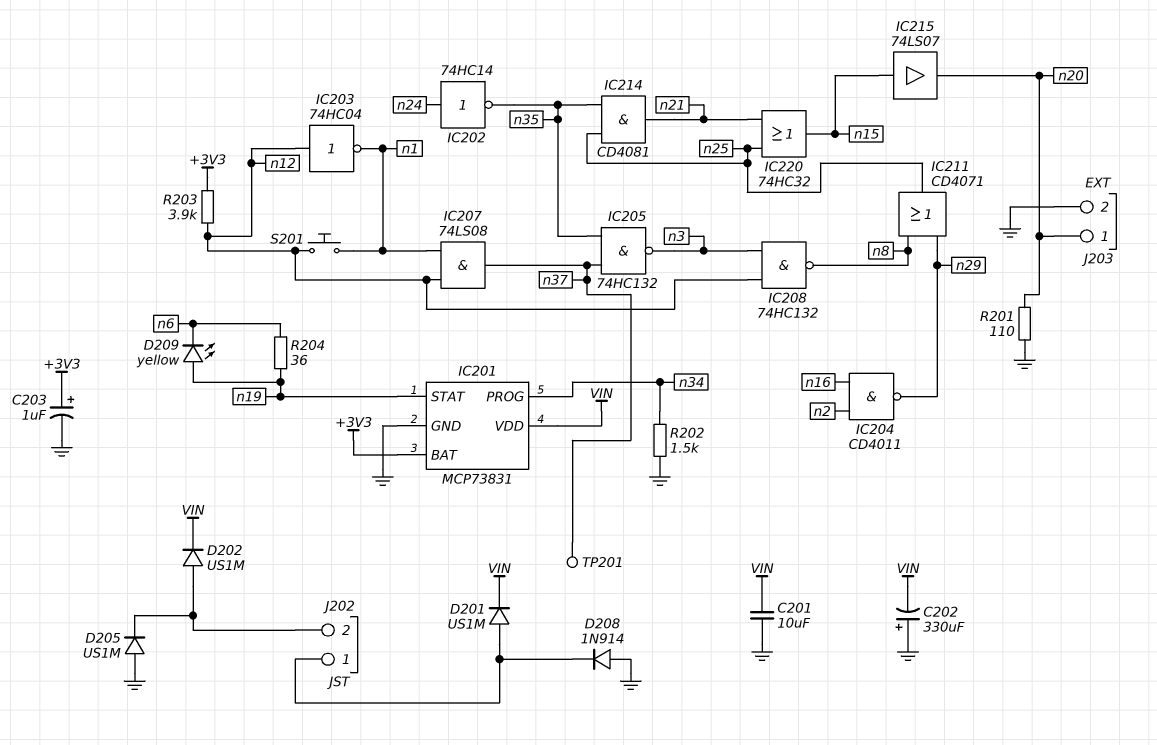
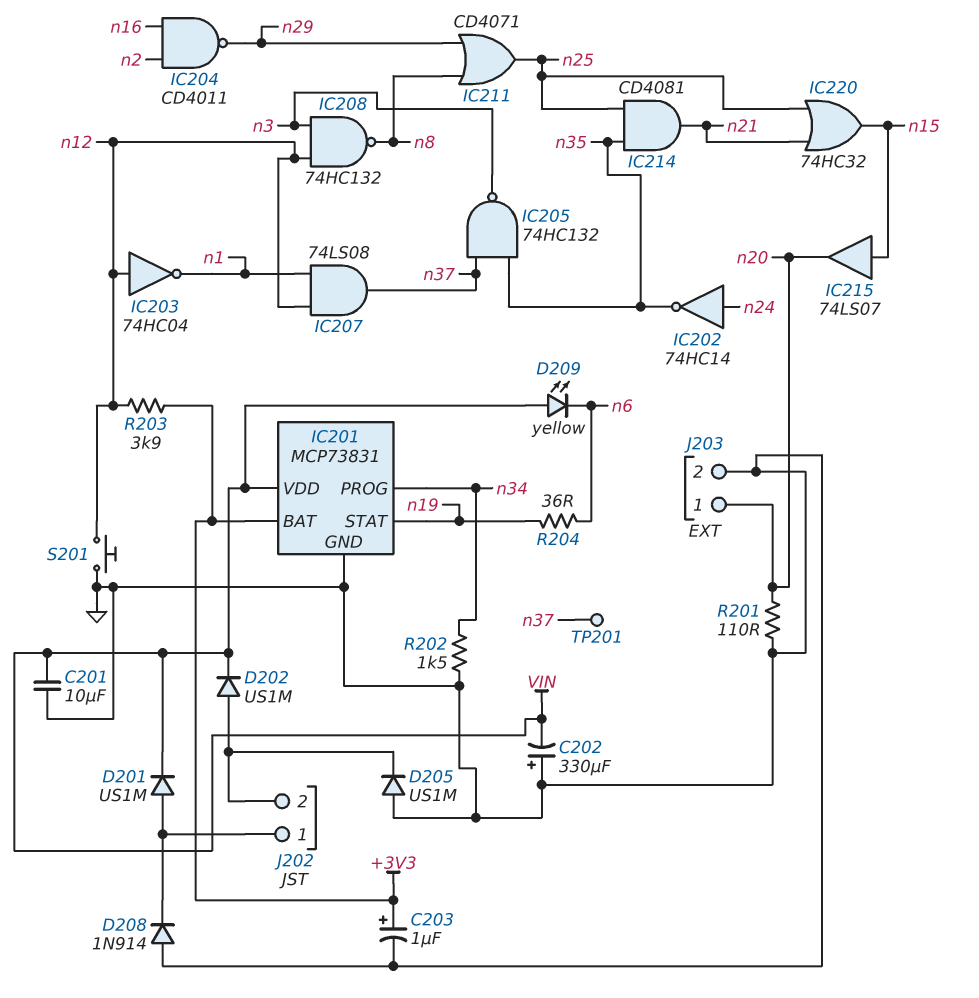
D209: LED yellow (A n19, K n6) -> LED yellow (A VIN, K n6)
S201: button (n1, n12) -> button (GND, n12)

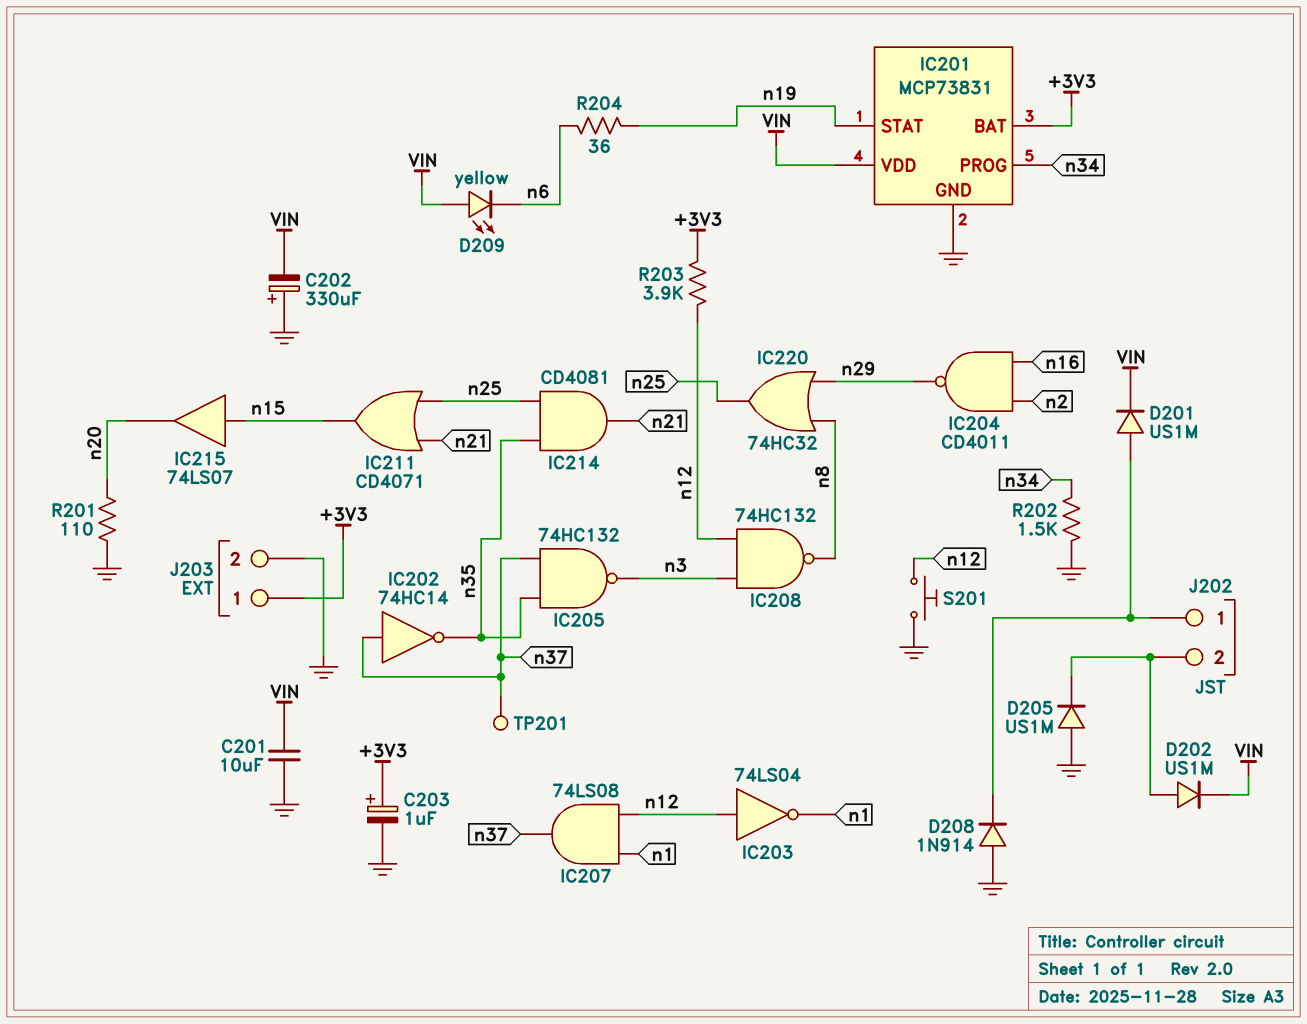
IC202: NOT 74HC14 (in n24, out n35) -> NOT 74HC14 (in n37, out n35)
IC203: NOT 74HC04 (in n12, out n1) -> NOT 74LS04 (in n12, out n1)
IC211: OR CD4071 (in n8, in n29, out n25) -> OR CD4071 (in n21, in n25, out n15)
IC220: OR 74HC32 (in n21, in n25, out n15) -> OR 74HC32 (in n8, in n29, out n25)
J203 pin 1: n20 -> +3V3

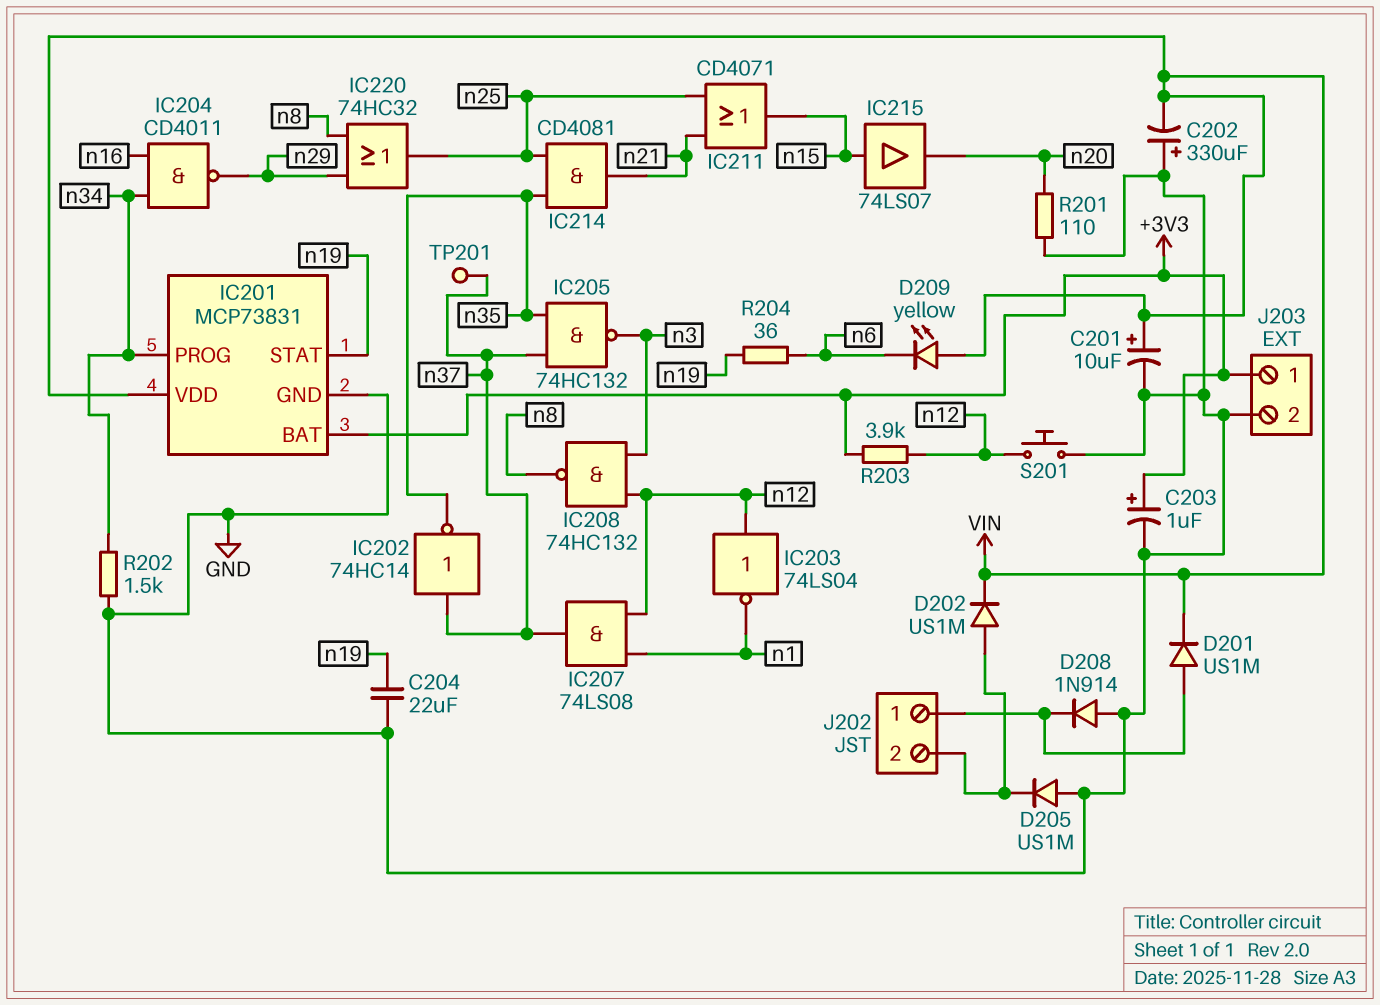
C201: 10uF (GND, VIN) -> 10uF (plus VIN, minus GND)
C204: none -> 22uF (GND, n19)
IC204: NAND CD4011 (in n2, in n16, out n29) -> NAND CD4011 (in n16, in n34, out n29)

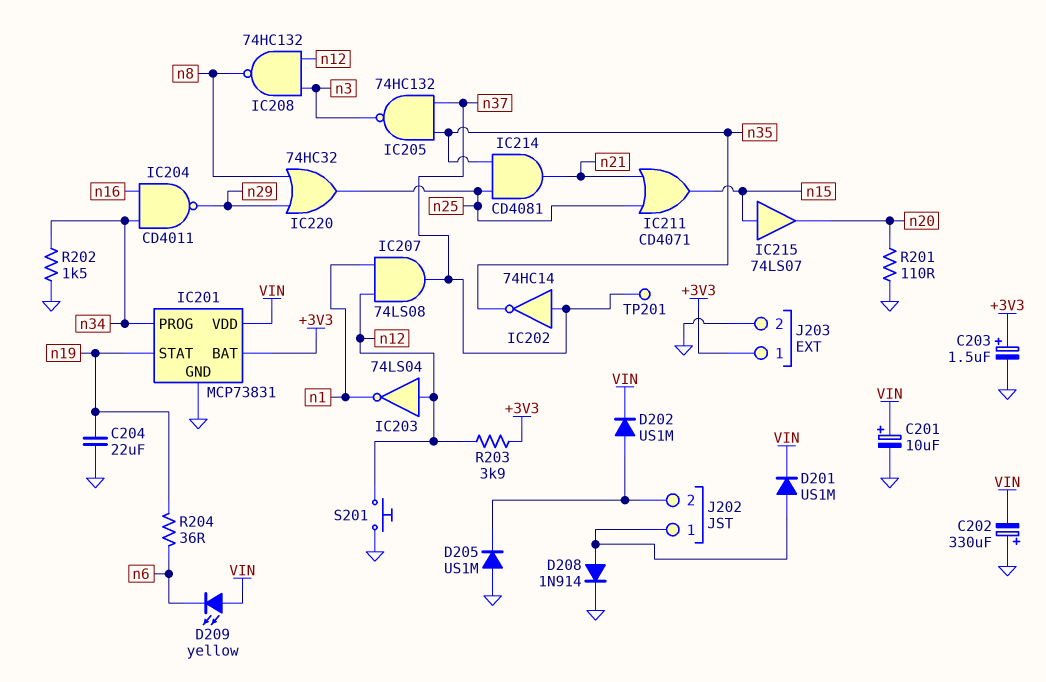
C203: 1uF (plus +3V3, minus GND) -> 1.5uF (plus +3V3, minus GND)
D208: diode 1N914 (A GND, K J202/1) -> diode 1N914 (A J202/1, K GND)

